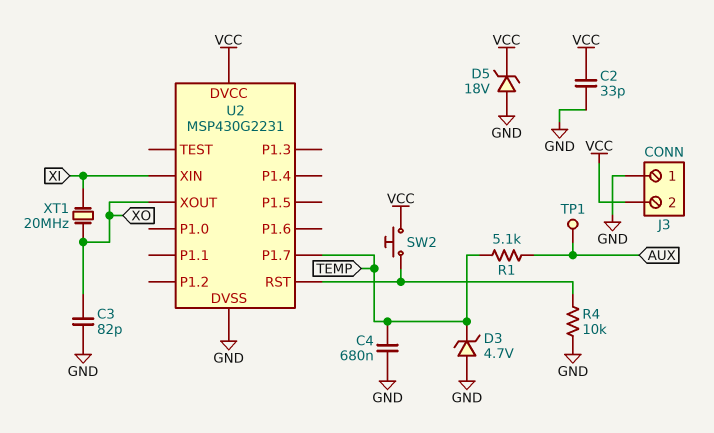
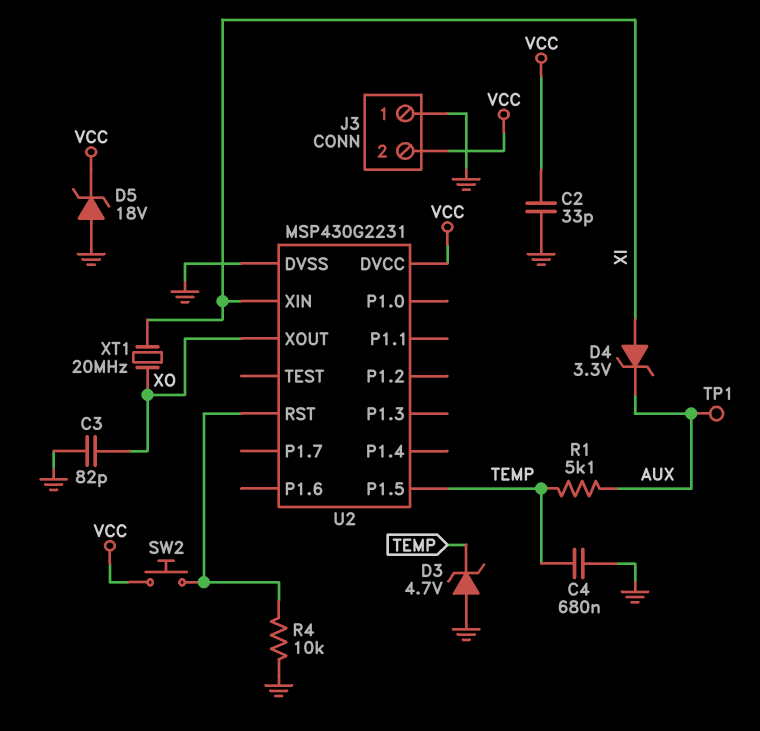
D4: none -> zener 3.3V (A XI, K AUX)
U2 pin P1.5: none -> TEMP
U2 pin P1.7: TEMP -> none

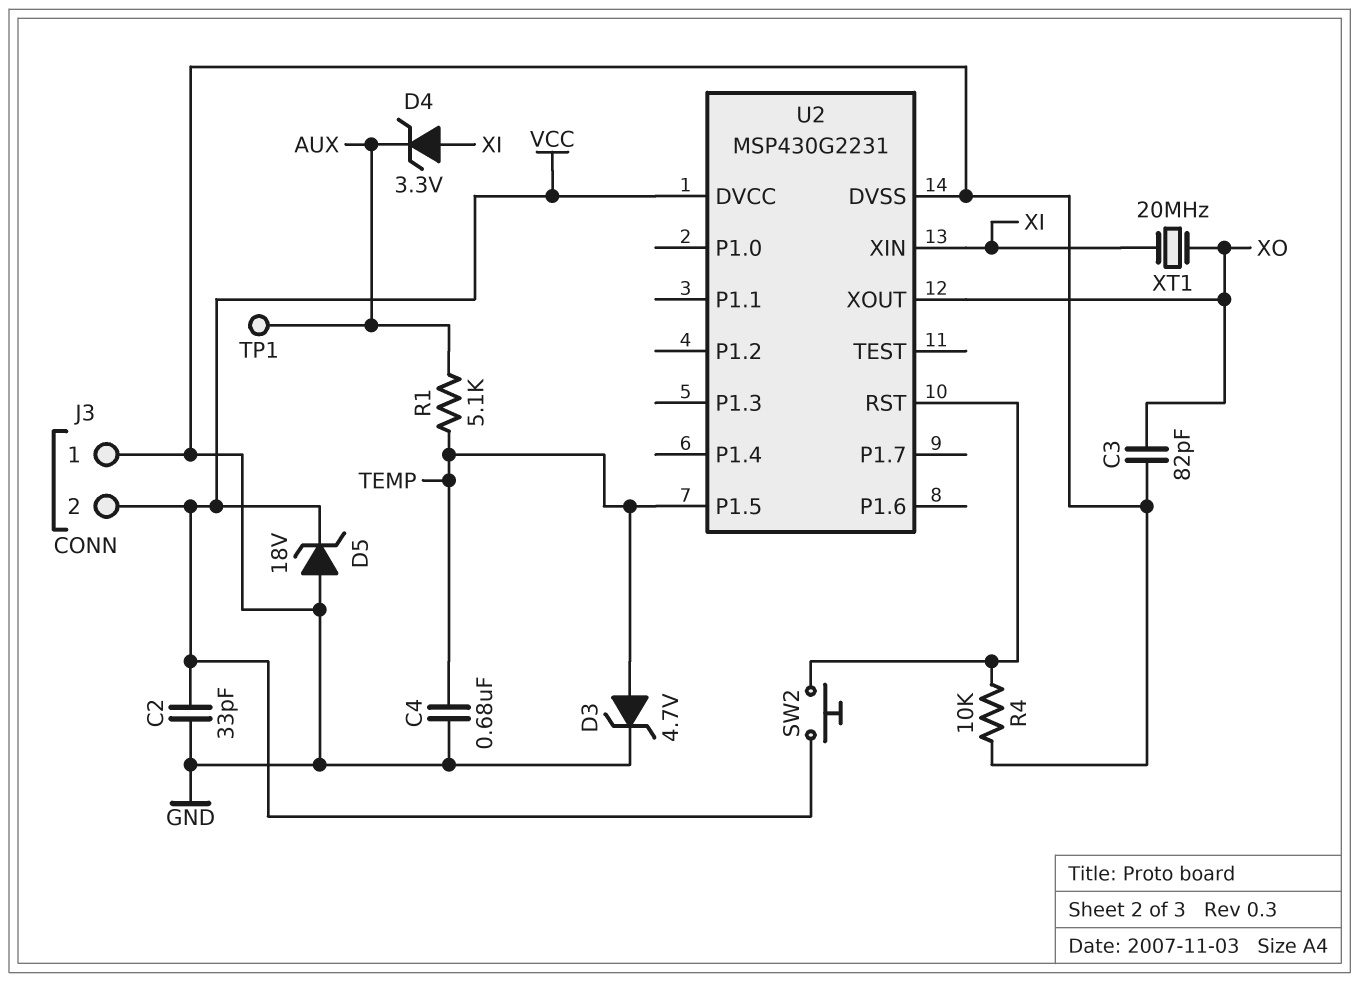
D3: zener 4.7V (A GND, K TEMP) -> zener 4.7V (A TEMP, K GND)

